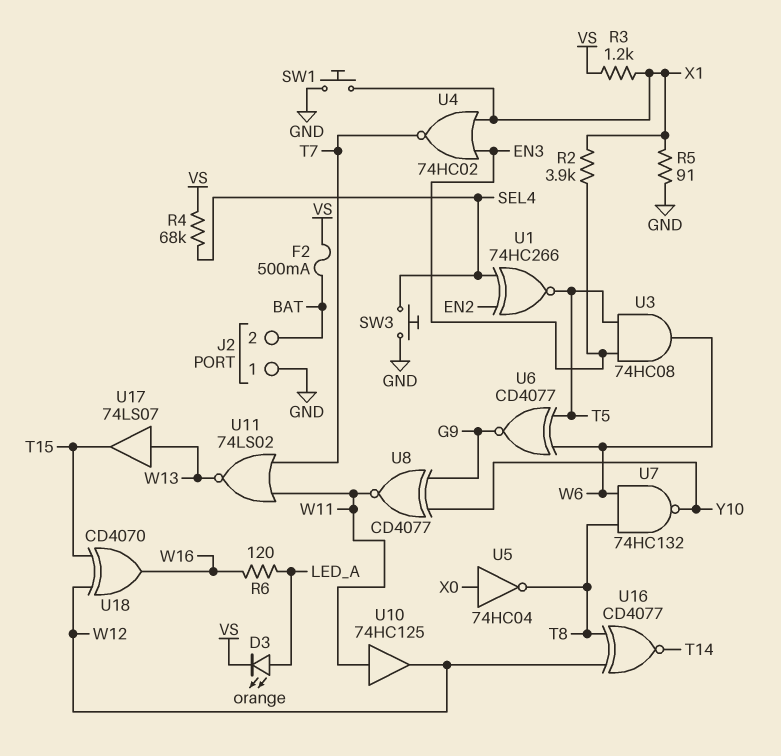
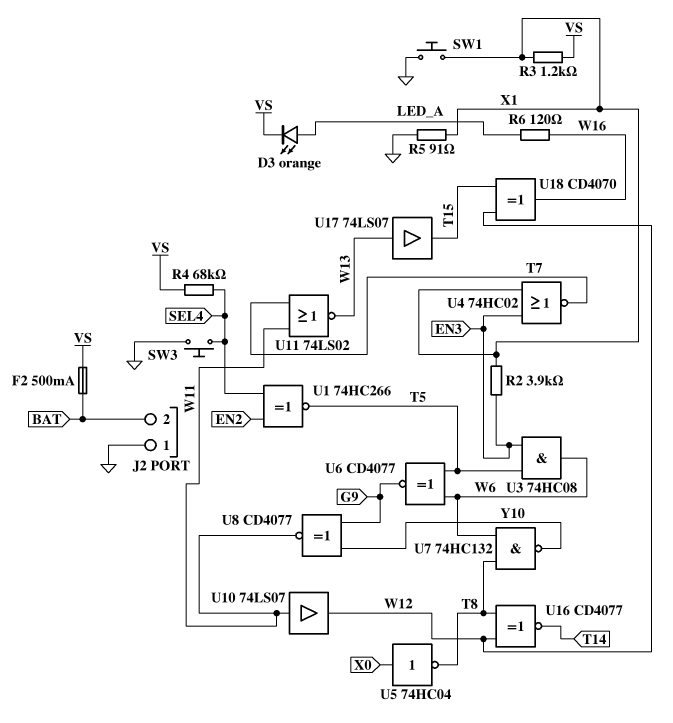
U10: buffer 74HC125 (in W11, out W12) -> buffer 74LS07 (in W11, out W12)

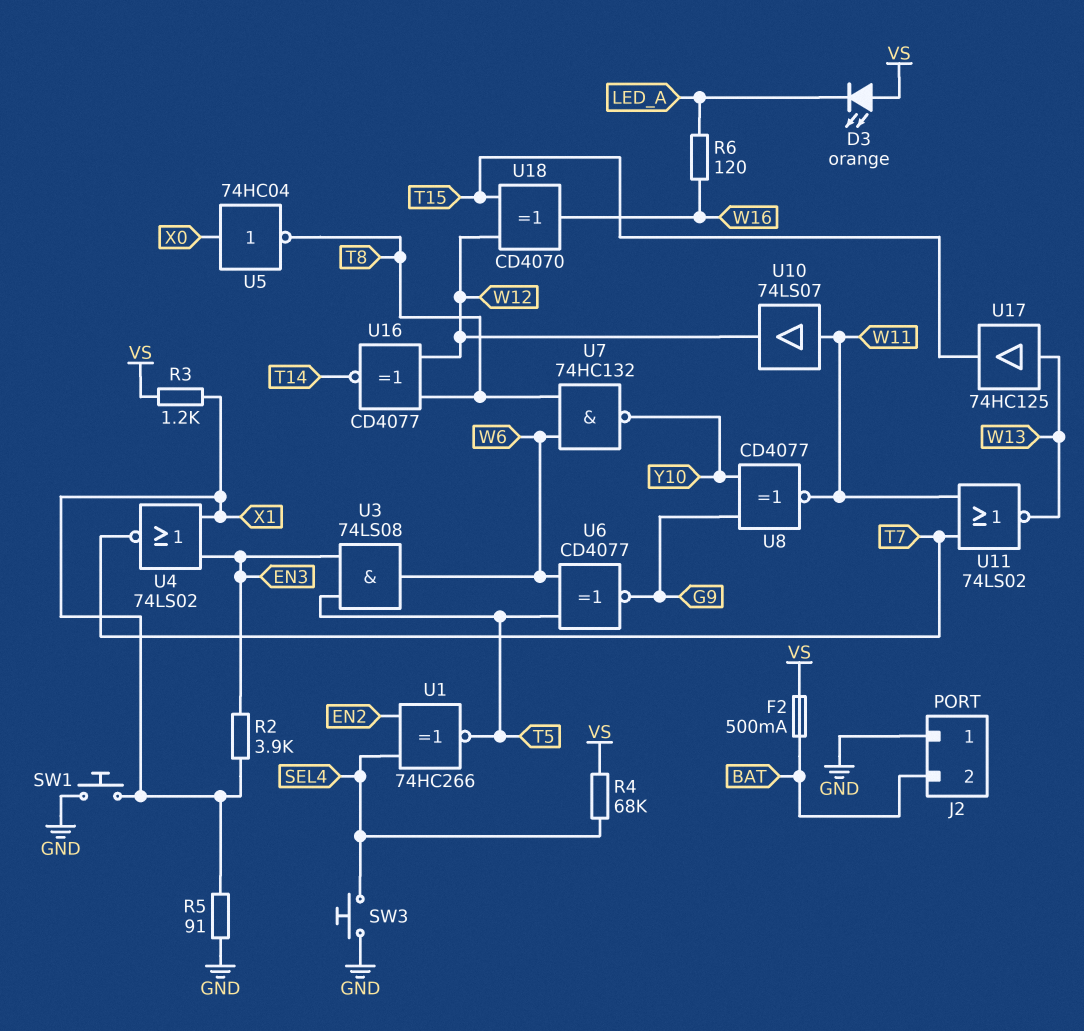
D3: LED orange (A LED_A, K VS) -> LED orange (A VS, K LED_A)
U3: AND 74HC08 (in EN3, in T5, out W6) -> AND 74LS08 (in EN3, in T5, out W6)
U4: NOR 74HC02 (in EN3, in X1, out T7) -> NOR 74LS02 (in EN3, in X1, out T7)
U17: buffer 74LS07 (in W13, out T15) -> buffer 74HC125 (in W13, out T15)

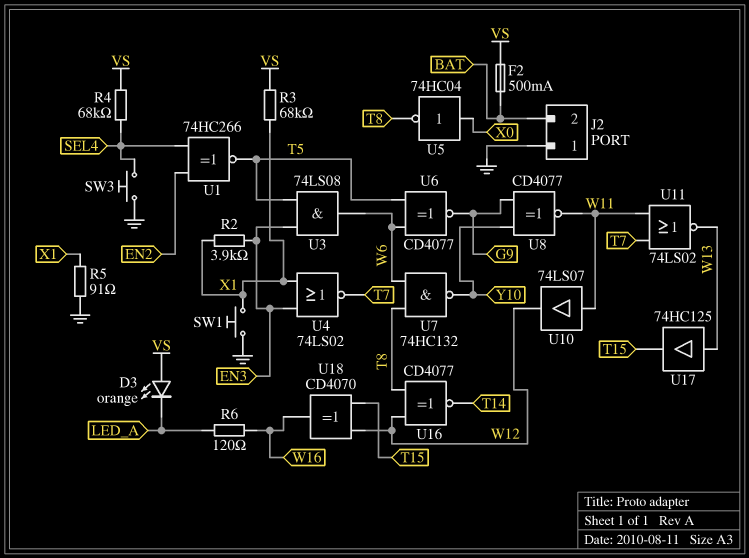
R3: 1.2k (VS, X1) -> 68k (VS, X1)

